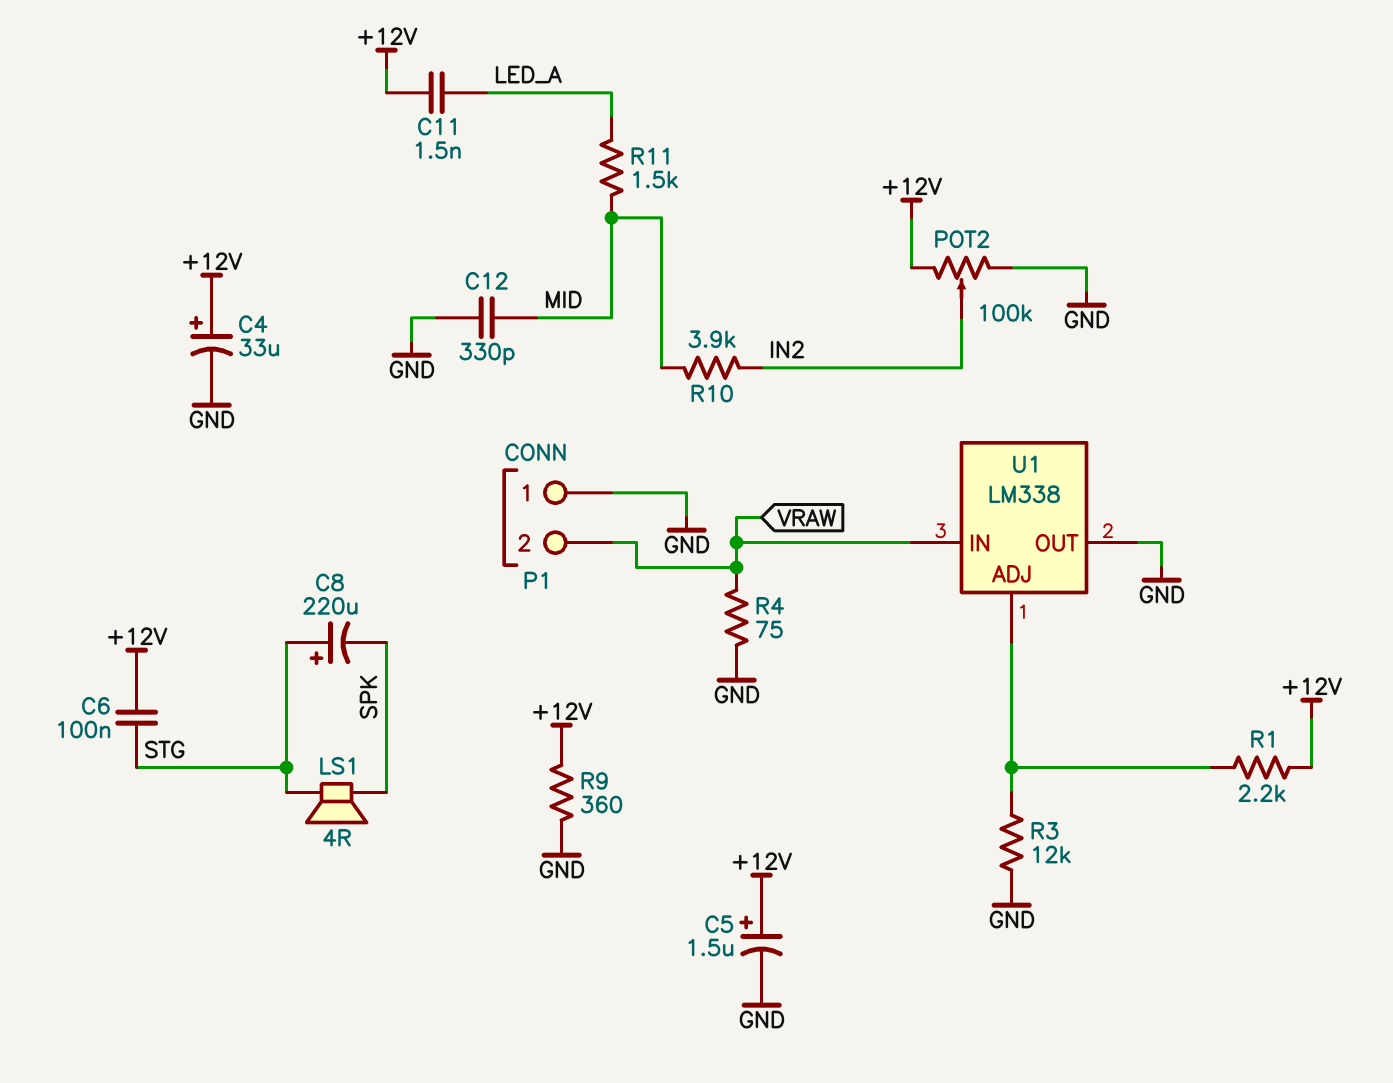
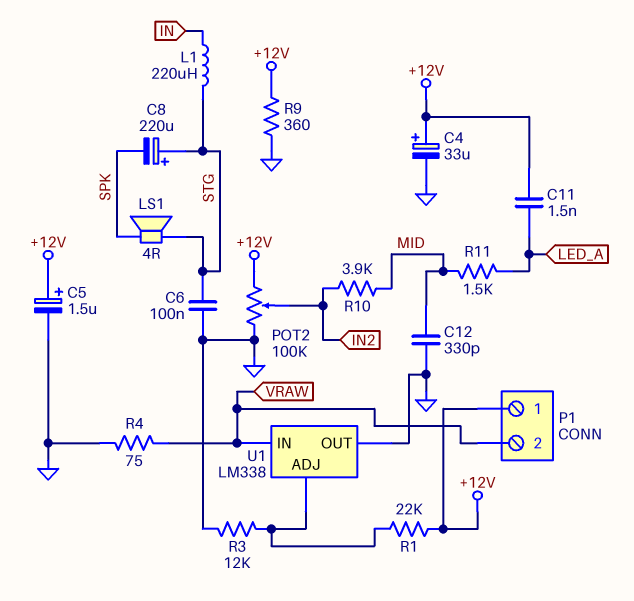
C6: 100nF (+12V, STG) -> 100nF (GND, STG)
L1: none -> 220uH (IN, STG)
P1 pin 1: GND -> +12V
R1: 2.2k (+12V, U1/ADJ) -> 22k (+12V, U1/ADJ)

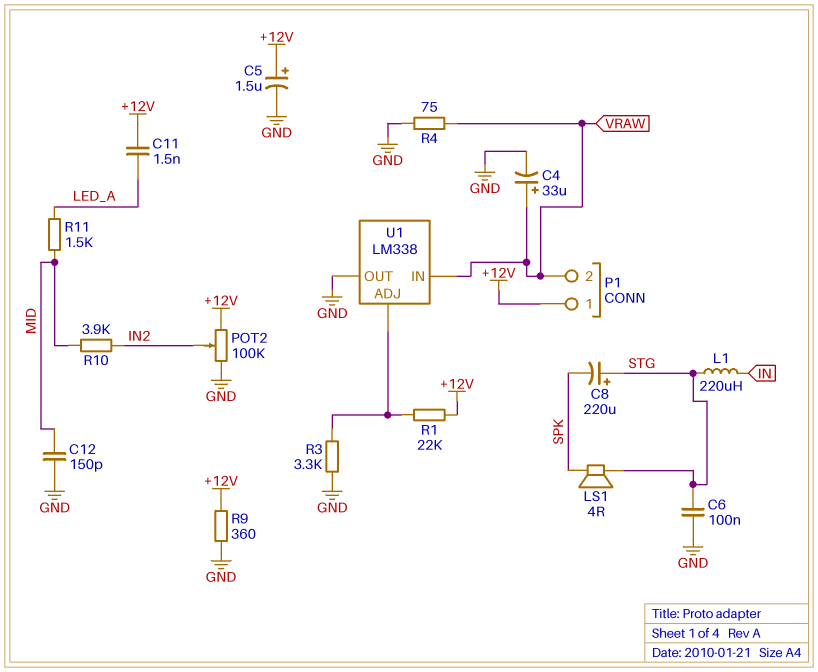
C4: 33uF (plus +12V, minus GND) -> 33uF (plus VRAW, minus GND)
C12: 330pF (GND, MID) -> 150pF (GND, MID)
R3: 12k (GND, U1/ADJ) -> 3.3k (GND, U1/ADJ)

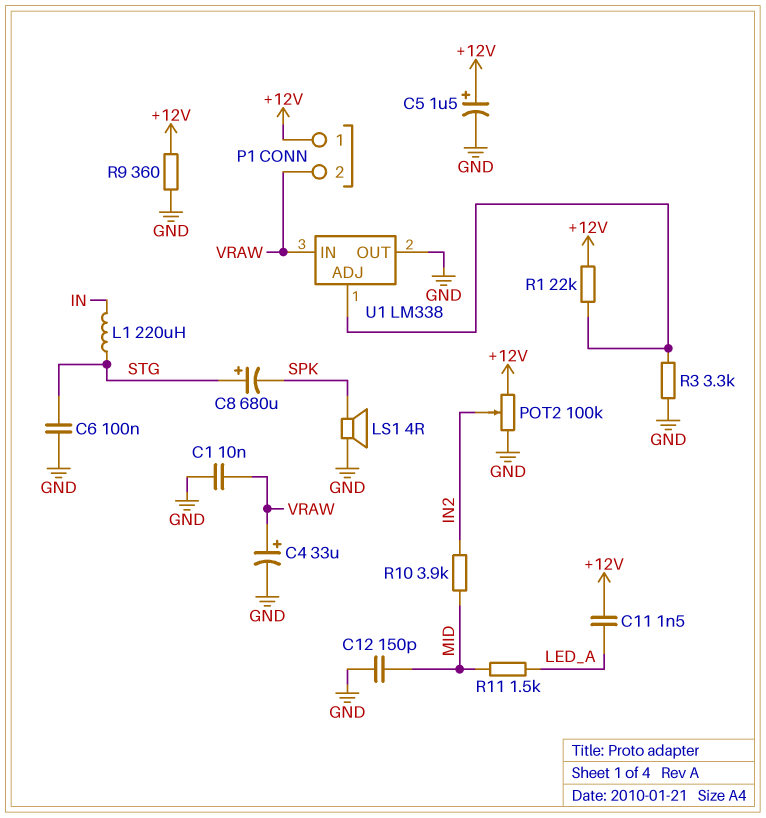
C1: none -> 10nF (GND, VRAW)
C8: 220uF (plus STG, minus SPK) -> 680uF (plus STG, minus SPK)
LS1: speaker 4R (SPK, STG) -> speaker 4R (GND, SPK)
R4: 75 (GND, VRAW) -> none

